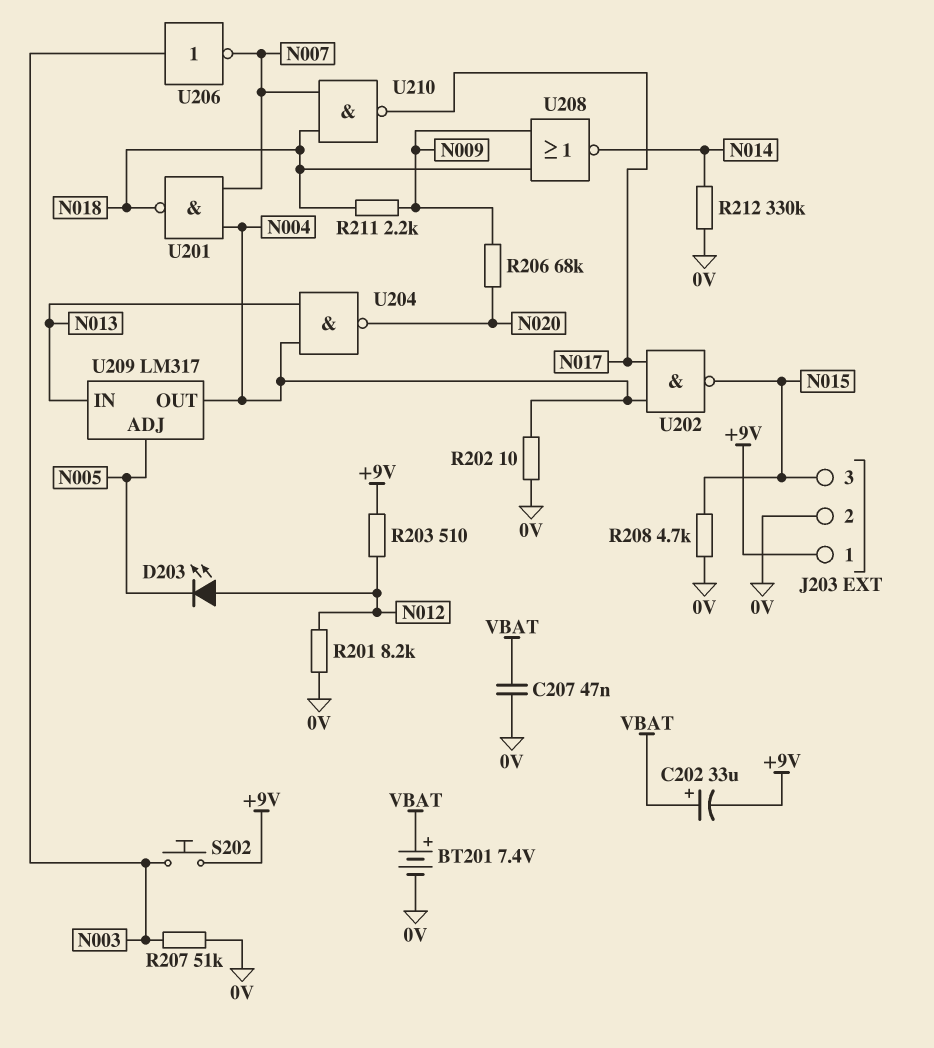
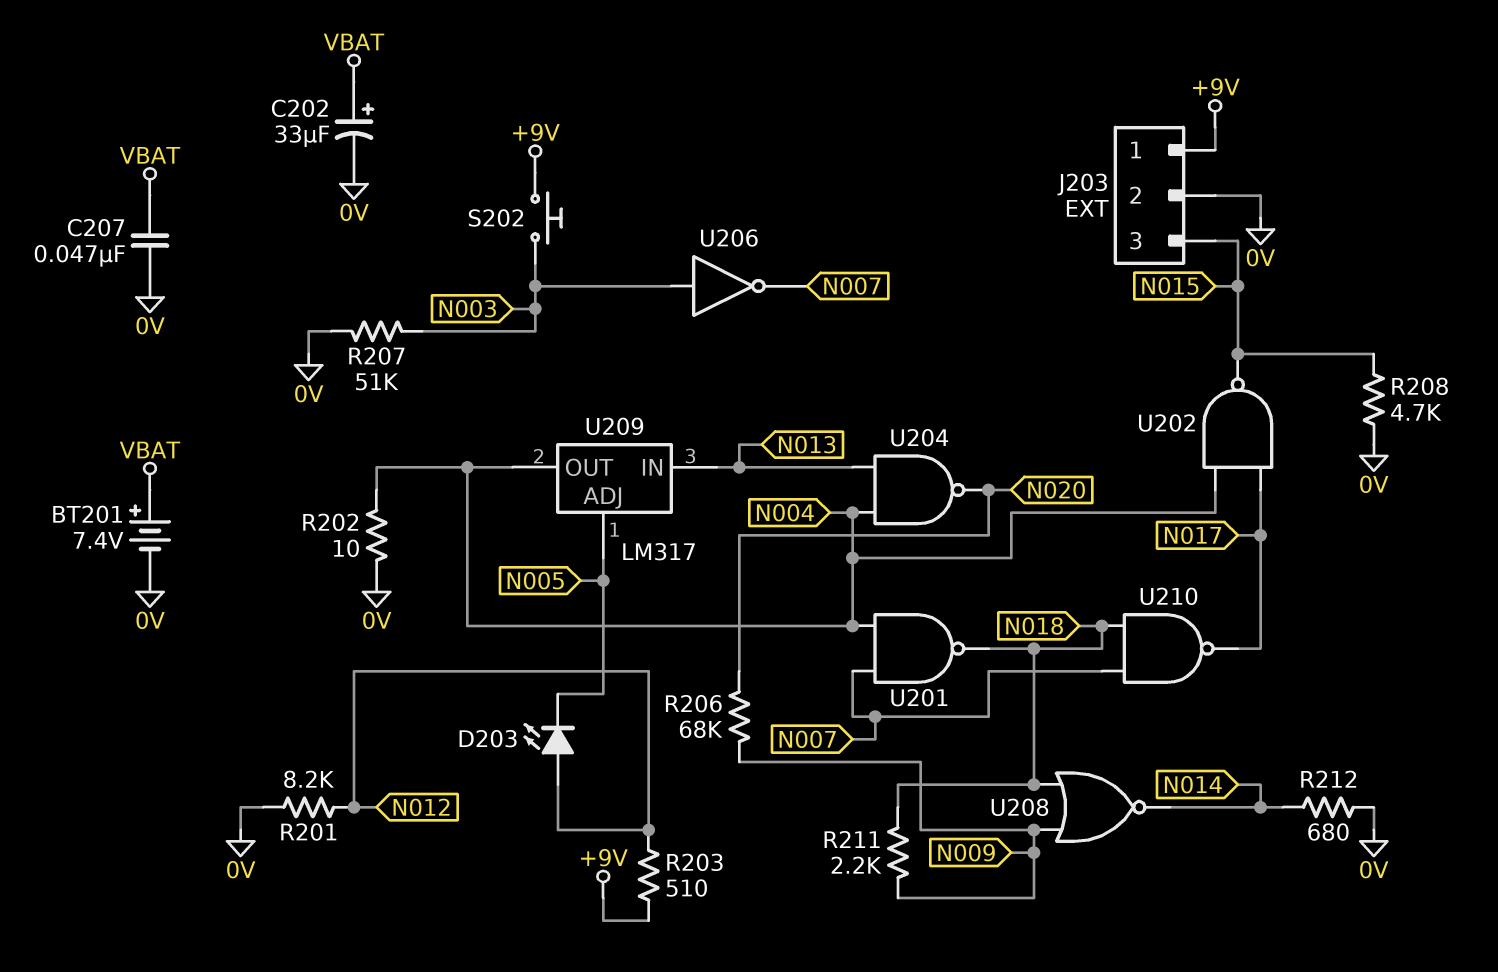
C202: 33uF (plus VBAT, minus +9V) -> 33uF (plus VBAT, minus 0V)
R212: 330k (0V, N014) -> 680 (0V, N014)

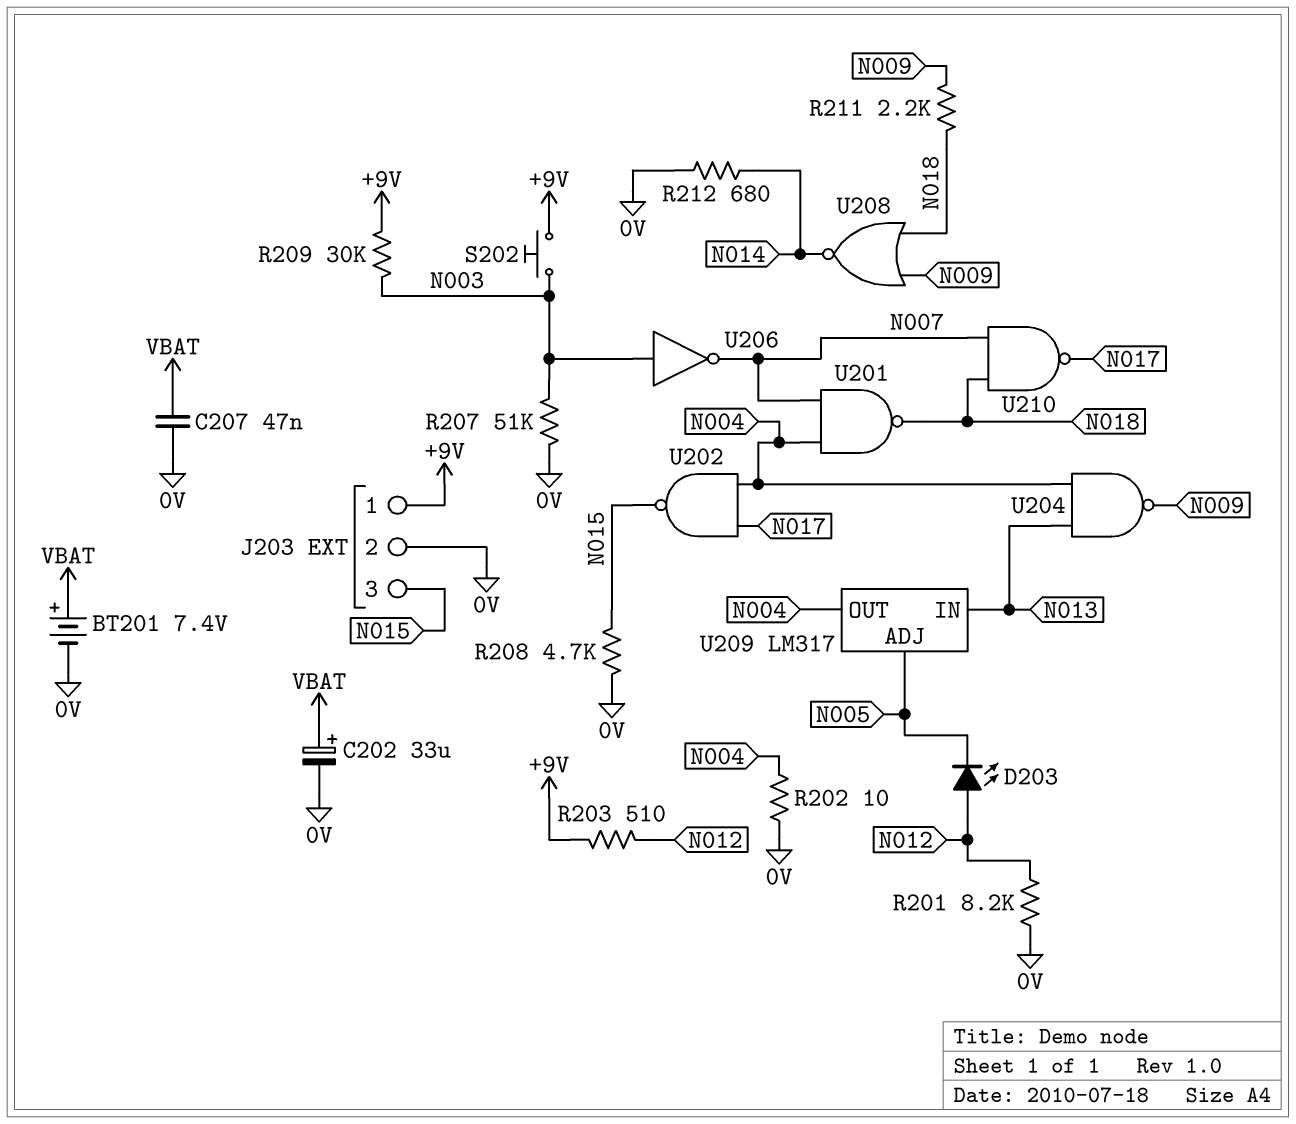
R206: 68k (N009, N020) -> none
R209: none -> 30k (+9V, N003)
U204: NAND (in N004, in N013, out N020) -> NAND (in N004, in N013, out N009)

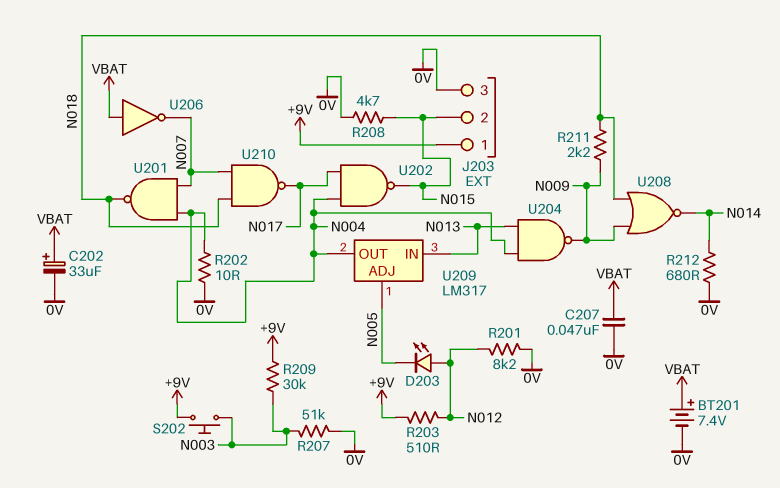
J203 pin 2: 0V -> N015
J203 pin 3: N015 -> 0V
U206: NOT (in N003, out N007) -> NOT (in VBAT, out N007)

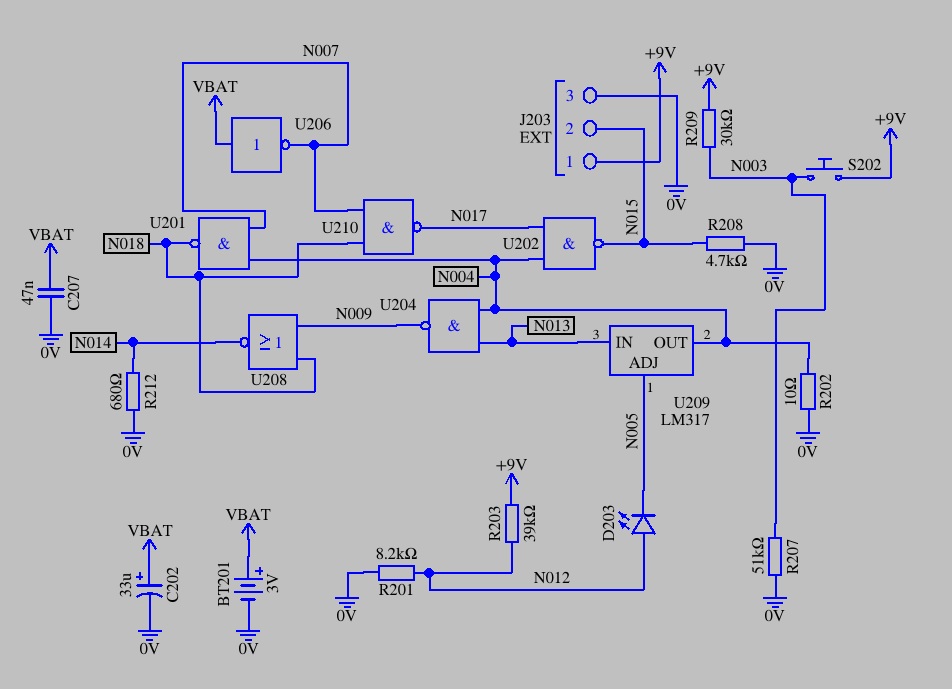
BT201: 7.4V (plus VBAT, minus 0V) -> 3V (plus VBAT, minus 0V)
R203: 510 (+9V, N012) -> 39k (+9V, N012)
R211: 2.2k (N009, N018) -> none

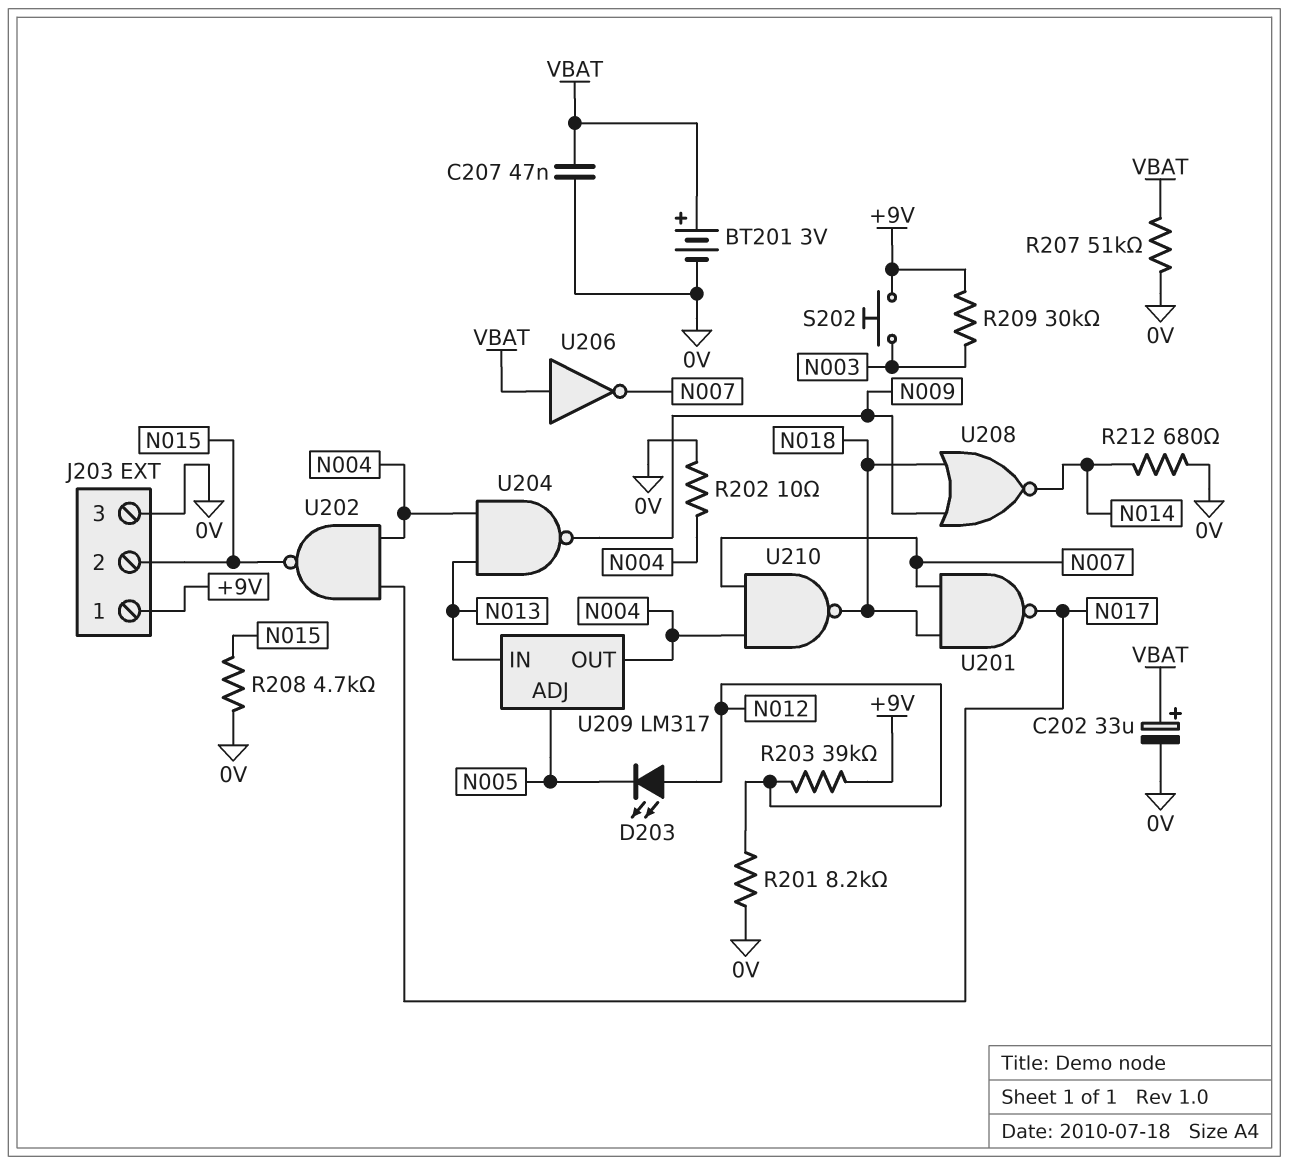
R207: 51k (0V, N003) -> 51k (0V, VBAT)
U201: NAND (in N004, in N007, out N018) -> NAND (in N007, in N018, out N017)
U210: NAND (in N007, in N018, out N017) -> NAND (in N004, in N007, out N018)

